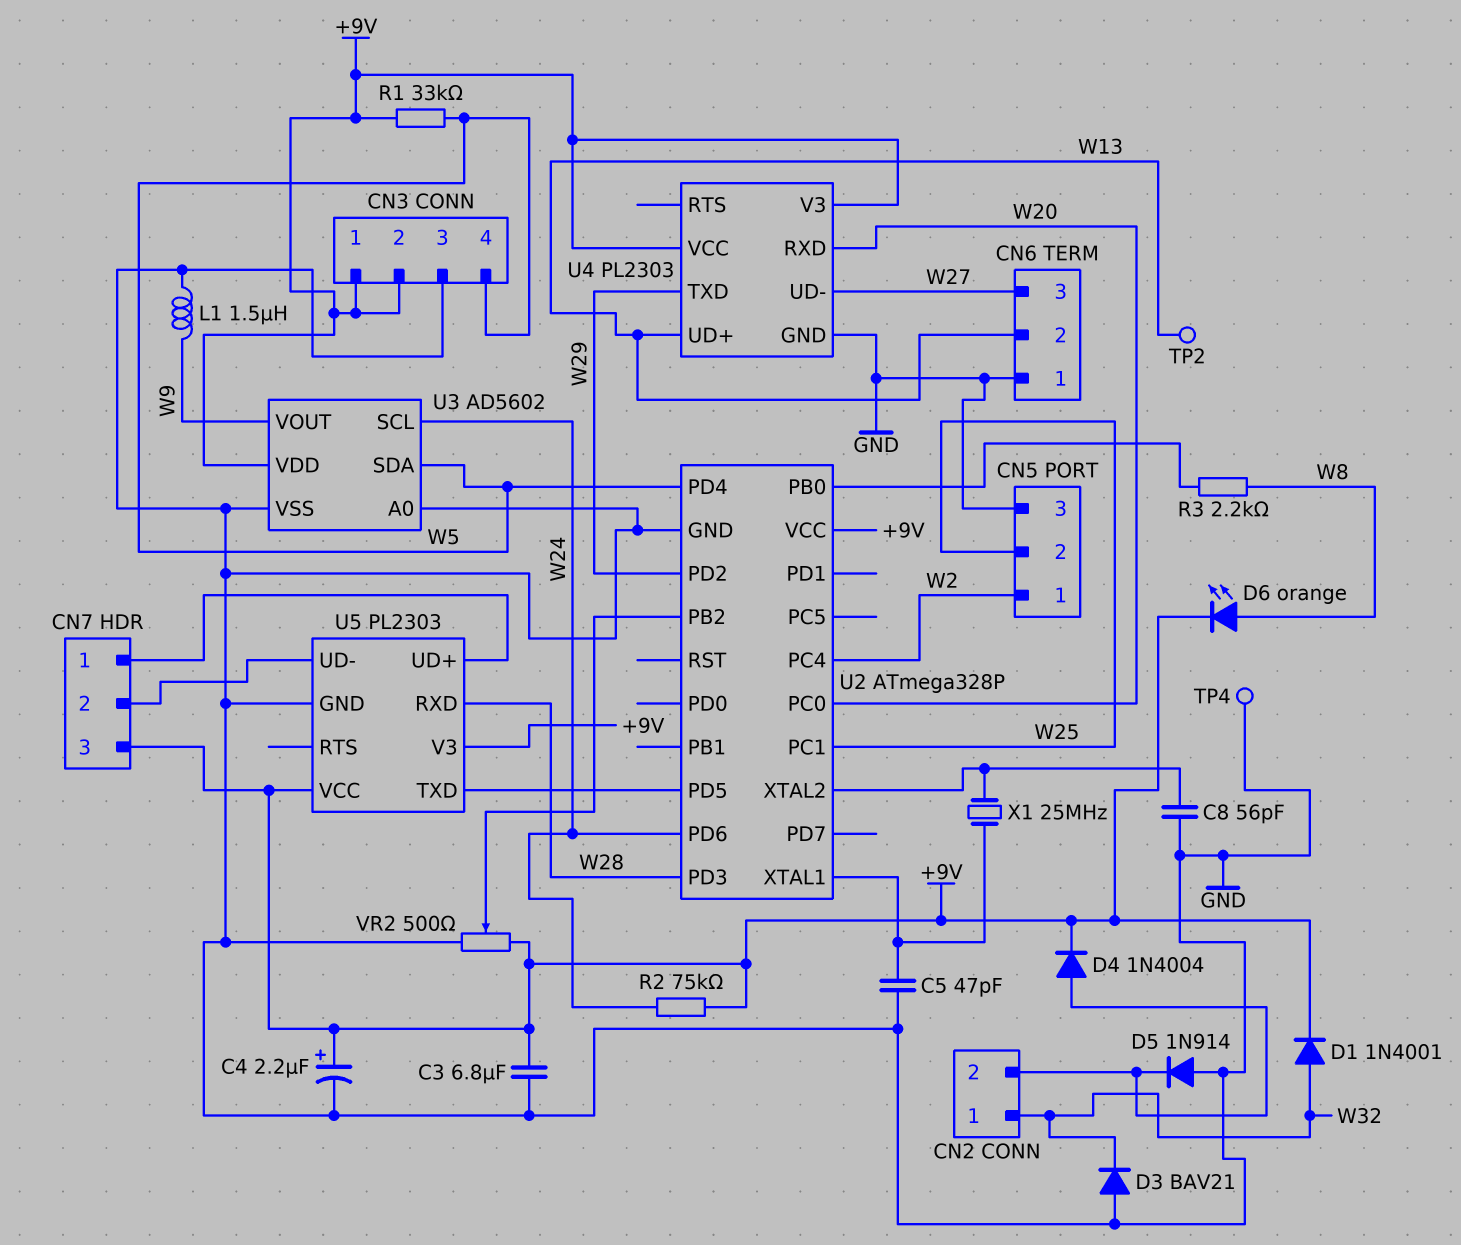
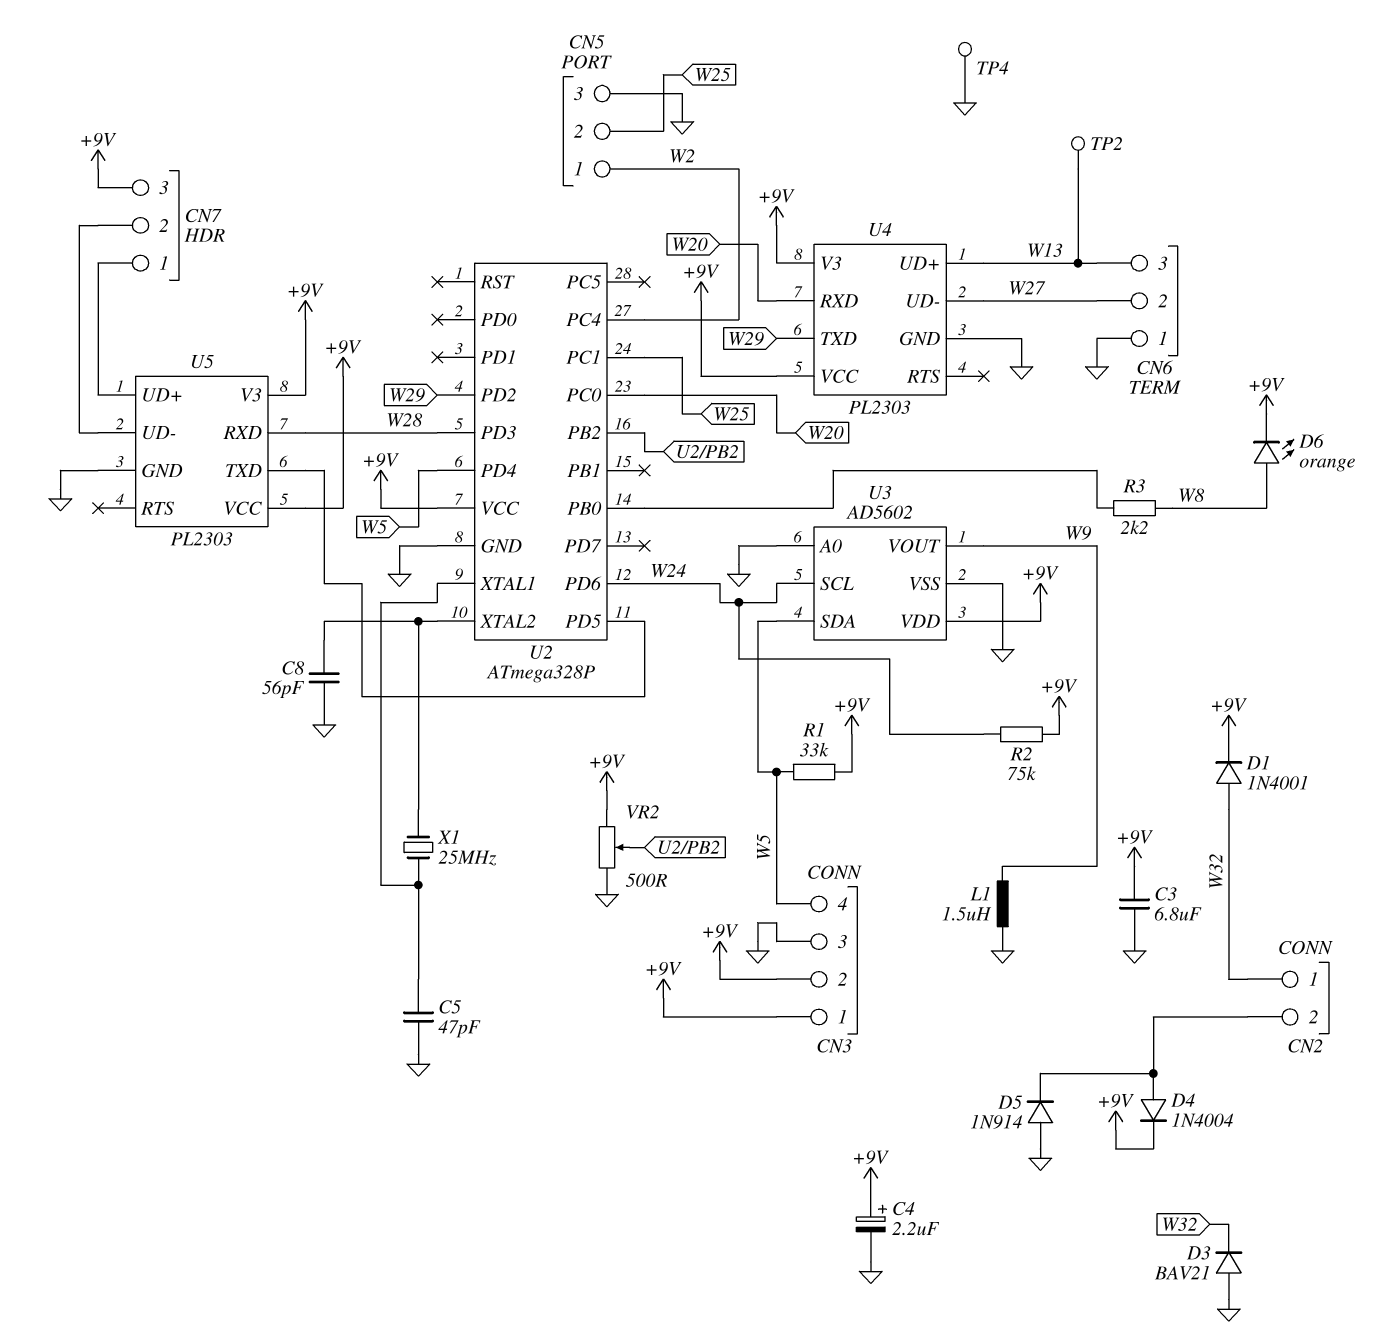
CN6 pin 2: W13 -> W27
CN6 pin 3: W27 -> W13

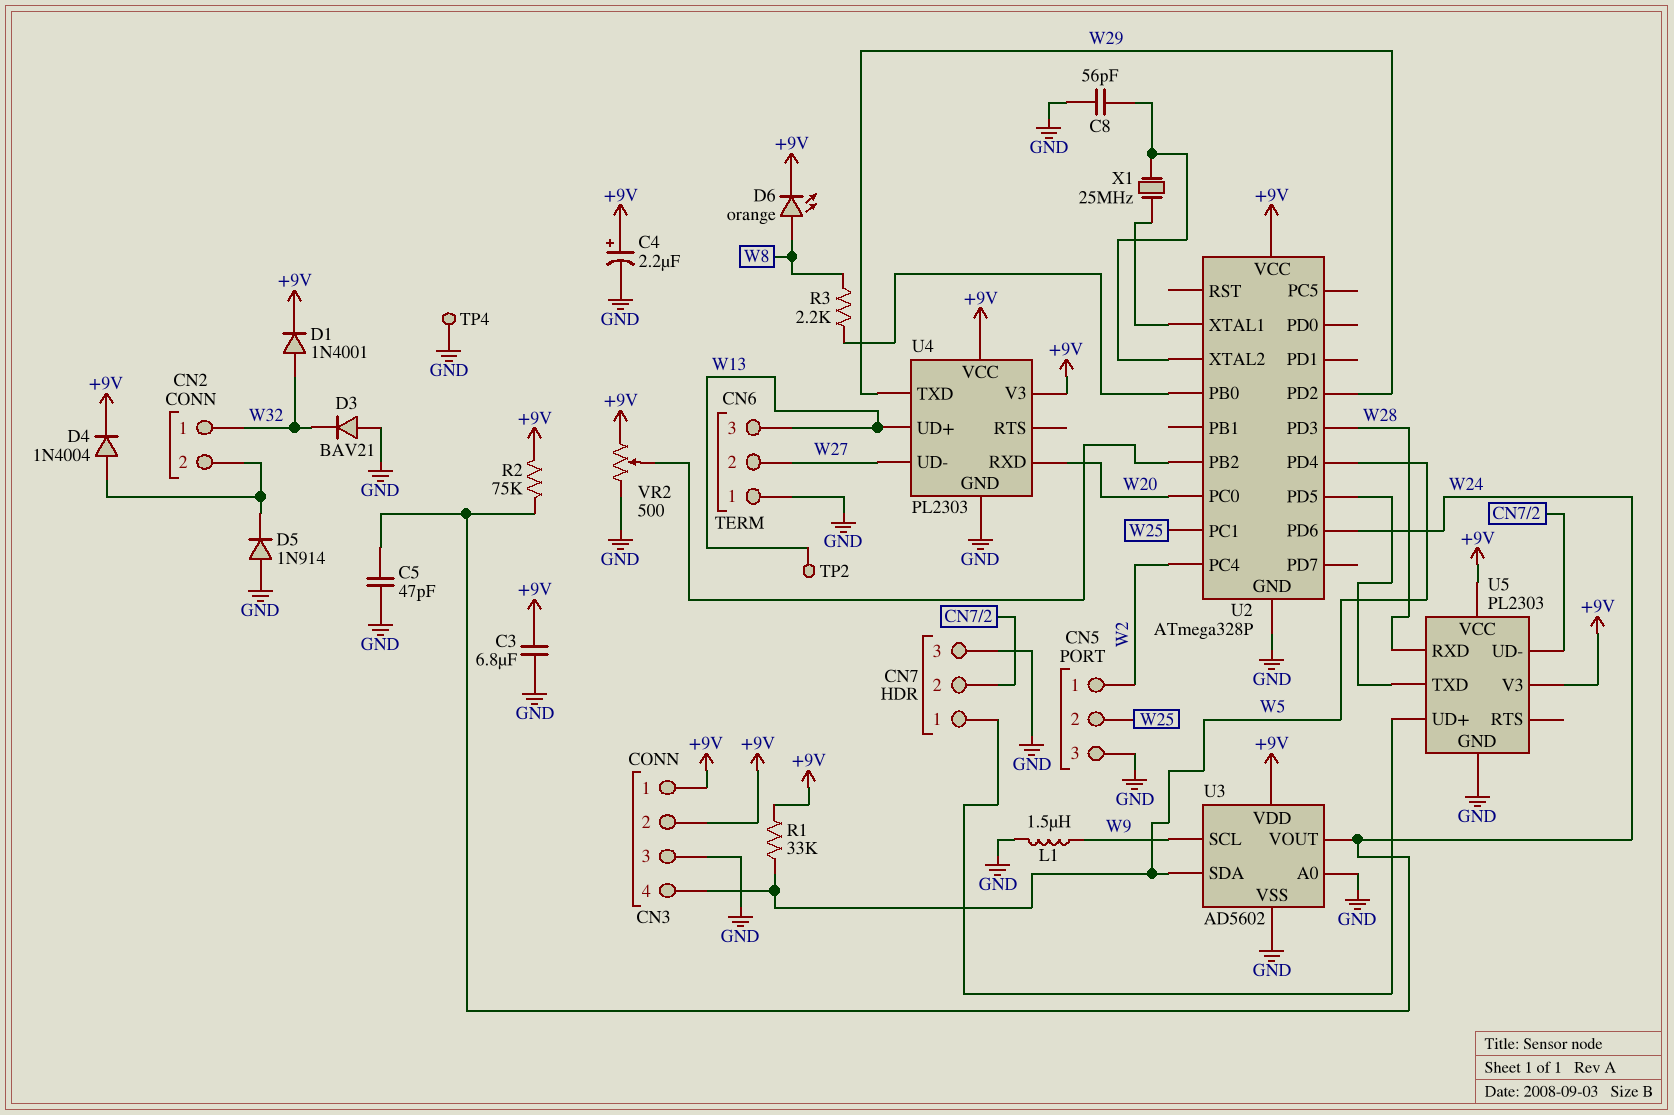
C5: 47pF (GND, U2/XTAL1) -> 47pF (GND, W24)
CN7 pin 3: +9V -> GND
U3 pin SCL: W24 -> W9
U3 pin VOUT: W9 -> W24

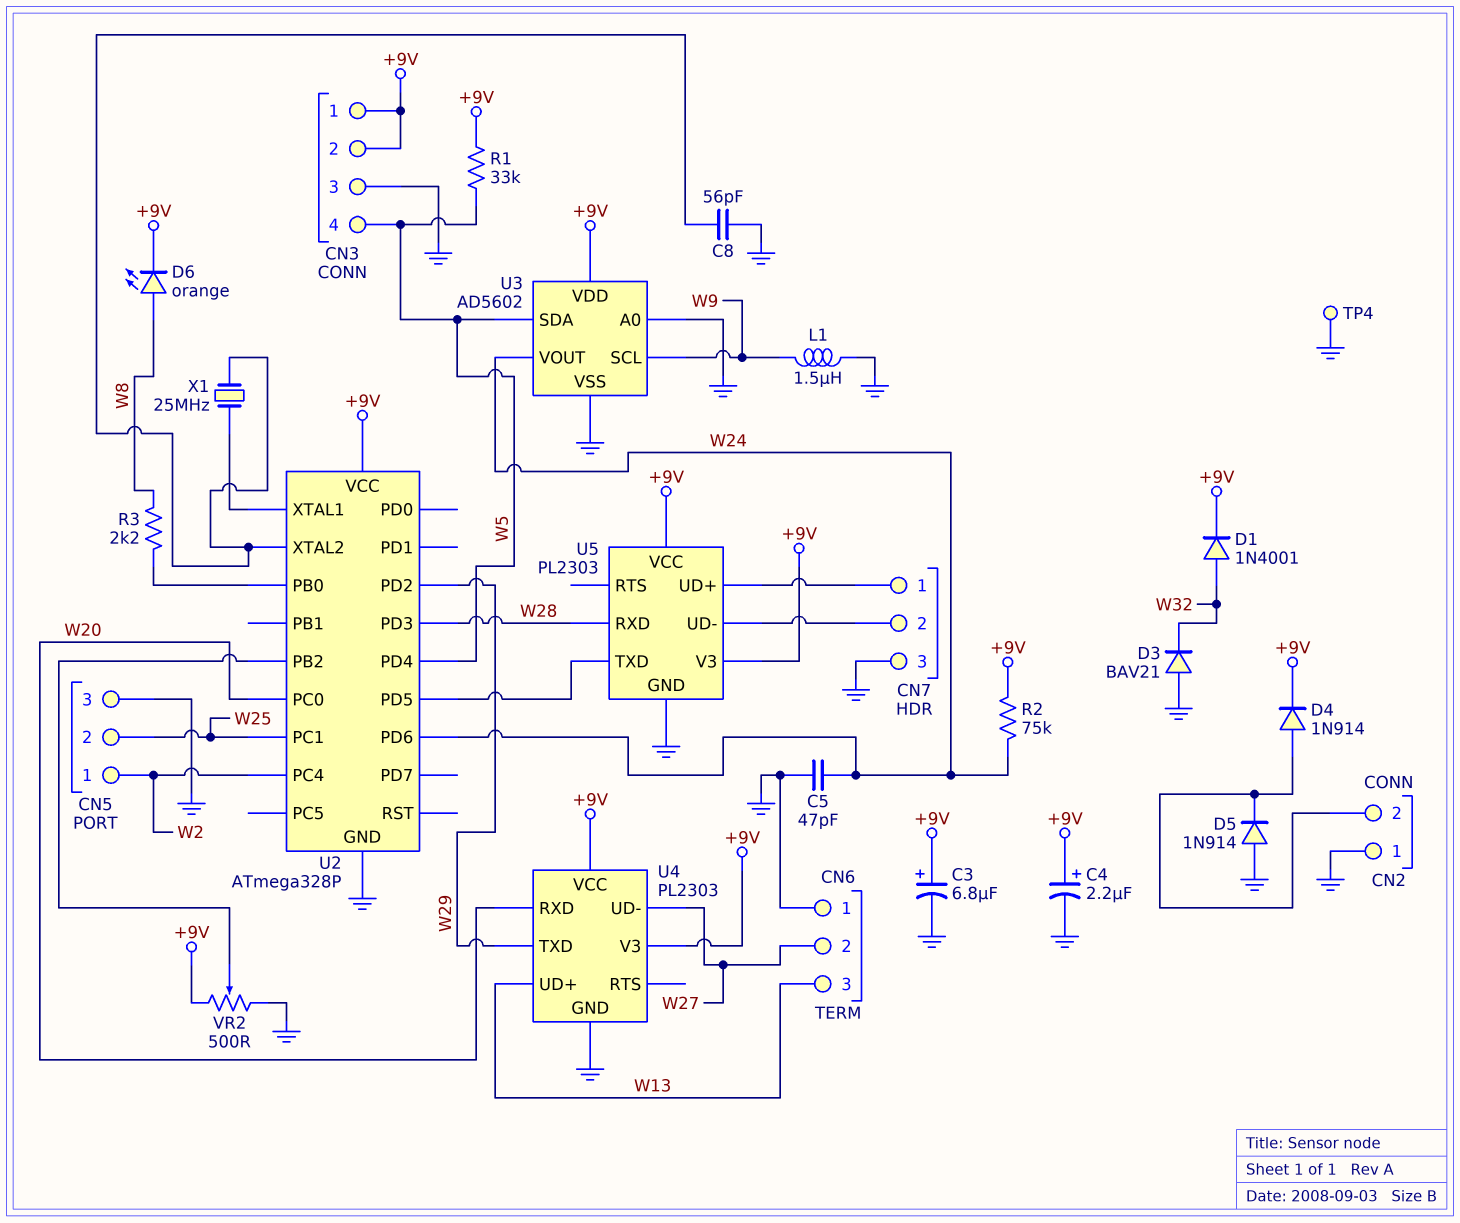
C3: 6.8uF (+9V, GND) -> 6.8uF (plus +9V, minus GND)
CN2 pin 1: W32 -> GND
D4: diode 1N4004 (A CN2/2, K +9V) -> diode 1N914 (A CN2/2, K +9V)
TP2: test point (W13) -> none

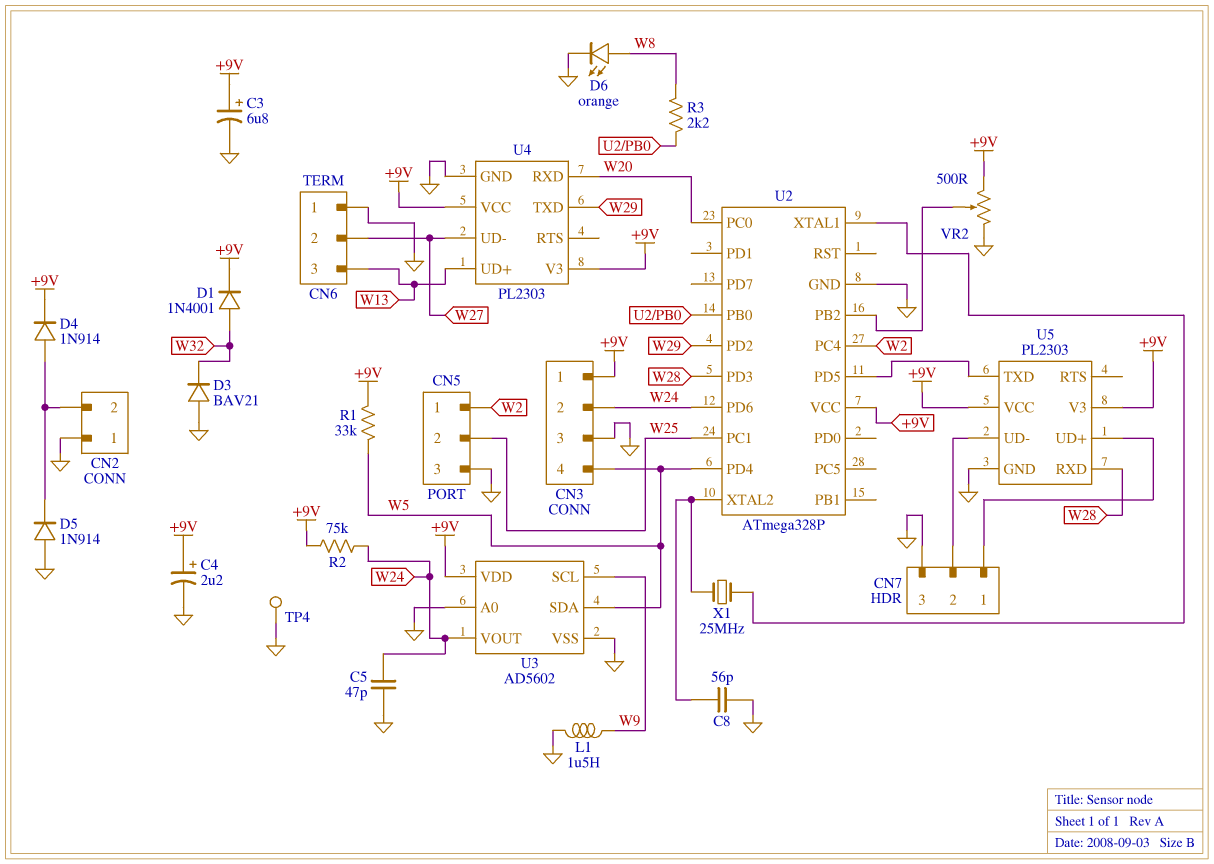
CN3 pin 2: +9V -> W24
D6: LED orange (A W8, K +9V) -> LED orange (A W8, K GND)

